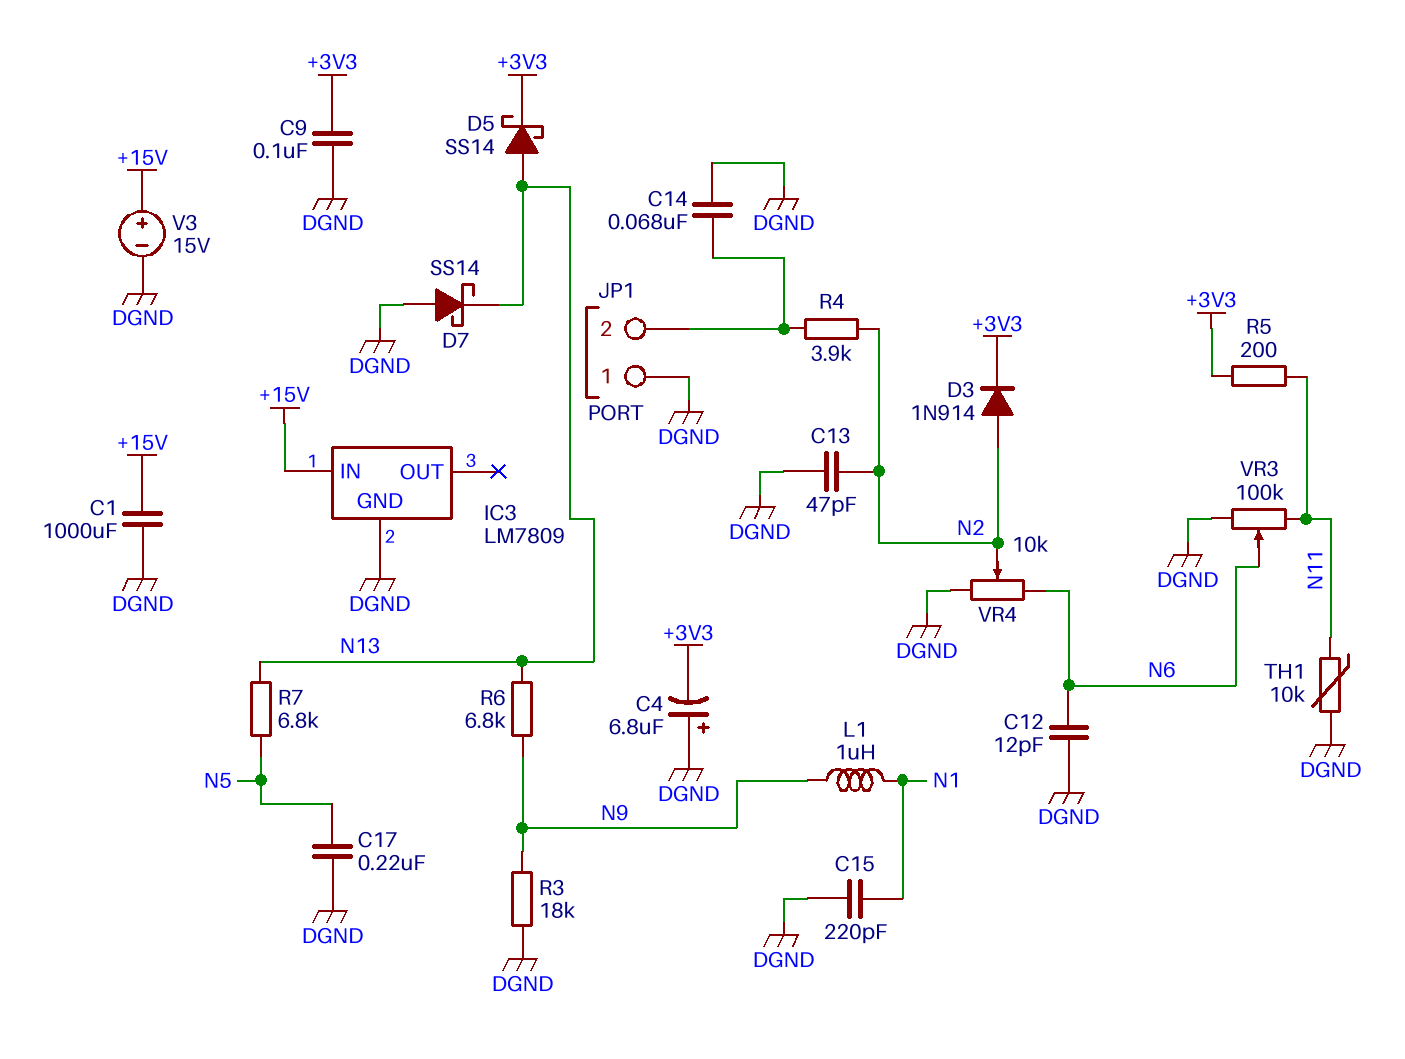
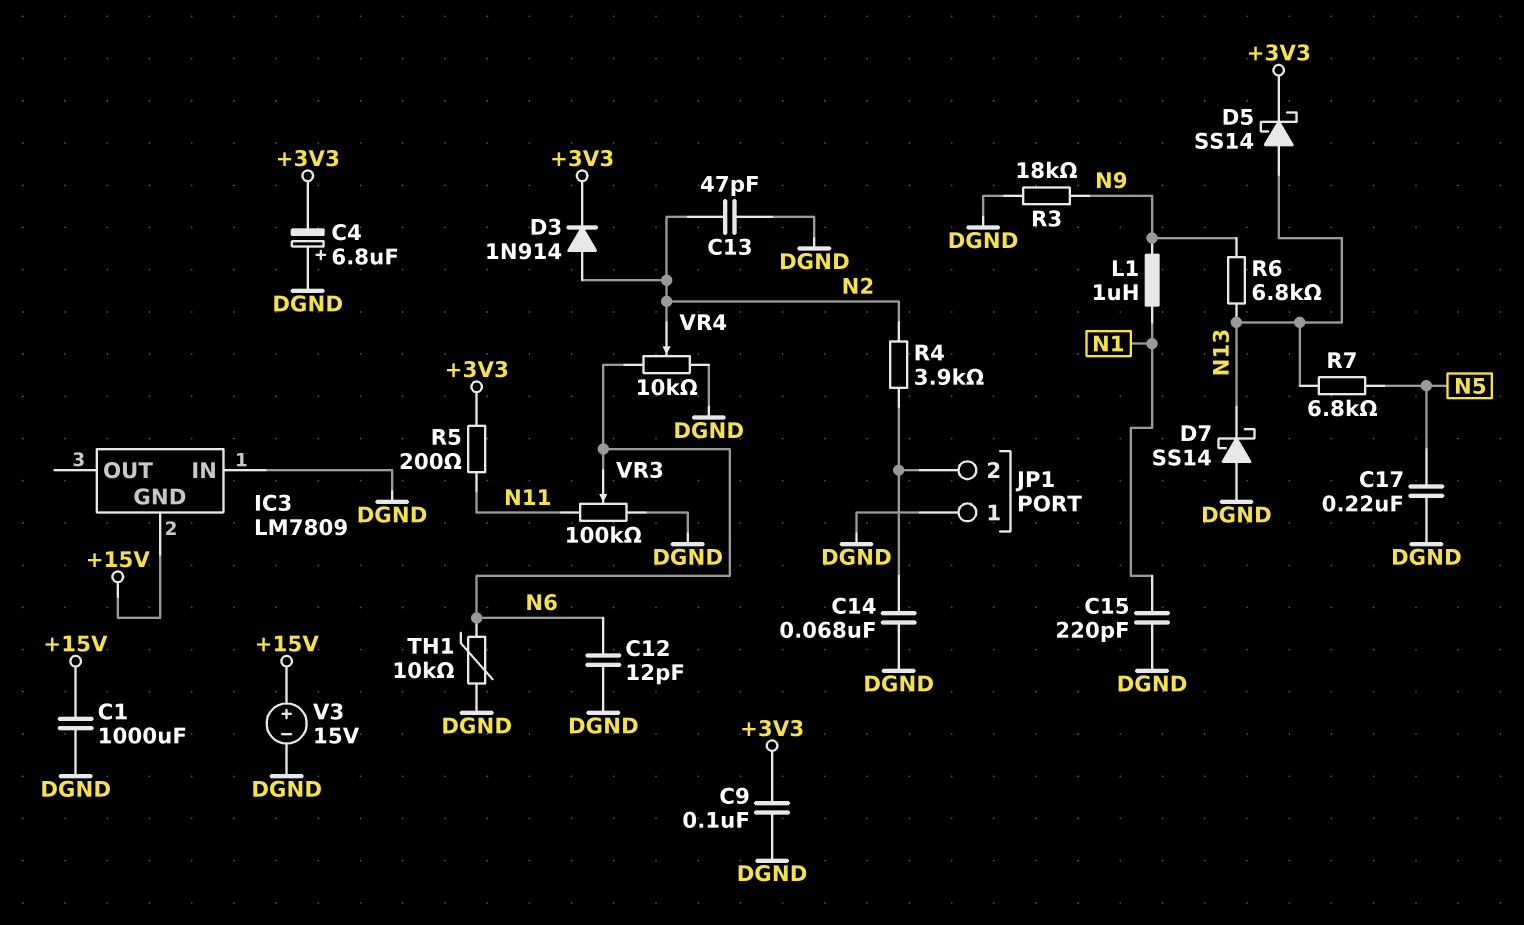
IC3 pin GND: DGND -> +15V
IC3 pin IN: +15V -> DGND
TH1: 10k (DGND, N11) -> 10k (DGND, N6)

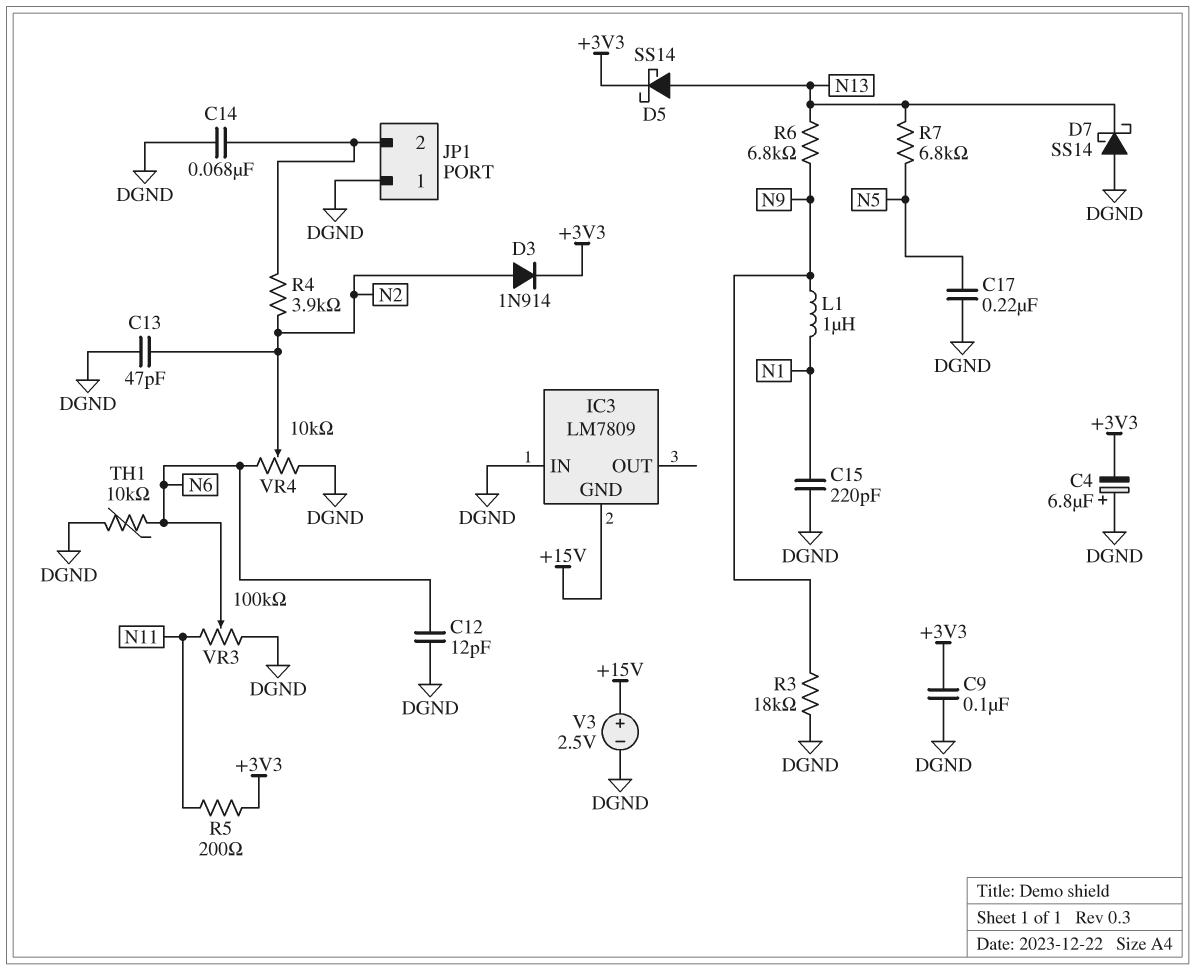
C1: 1000uF (+15V, DGND) -> none
V3: 15V (plus +15V, minus DGND) -> 2.5V (plus +15V, minus DGND)

